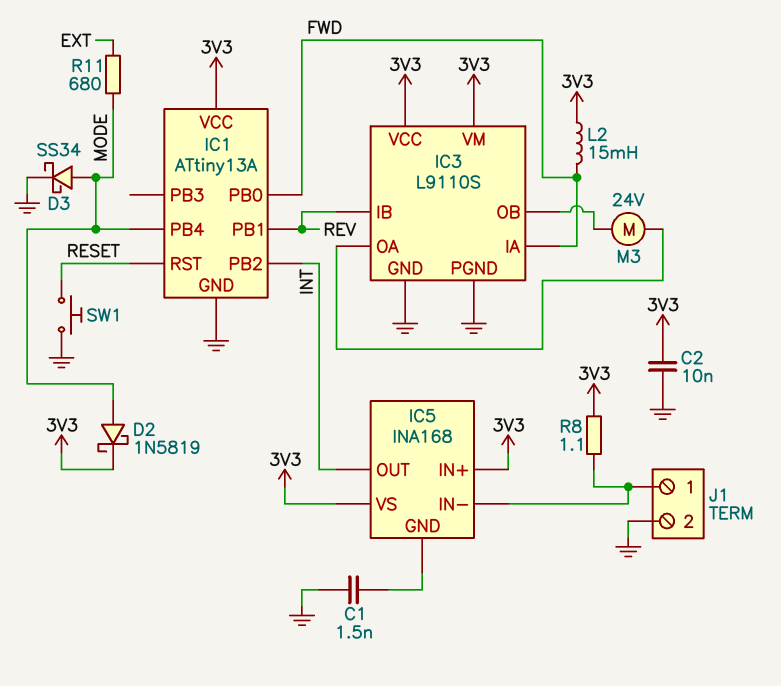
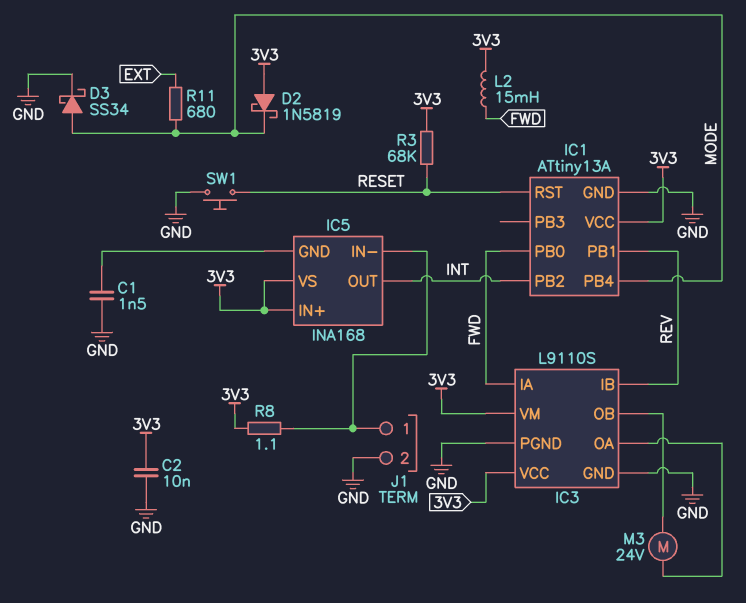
D2: schottky 1N5819 (A MODE, K 3V3) -> schottky 1N5819 (A 3V3, K MODE)
R3: none -> 68k (3V3, RESET)

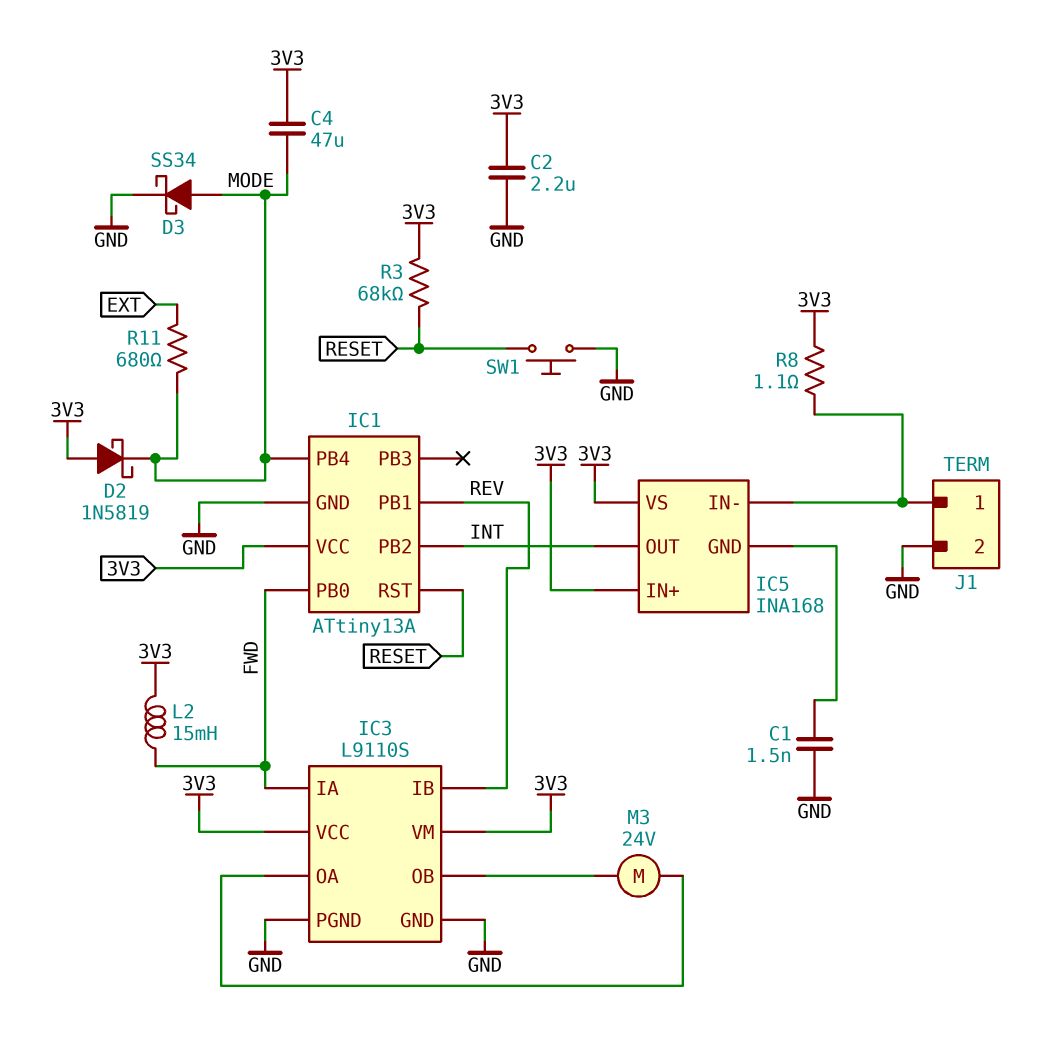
C2: 10nF (3V3, GND) -> 2.2uF (3V3, GND)
C4: none -> 47uF (3V3, MODE)

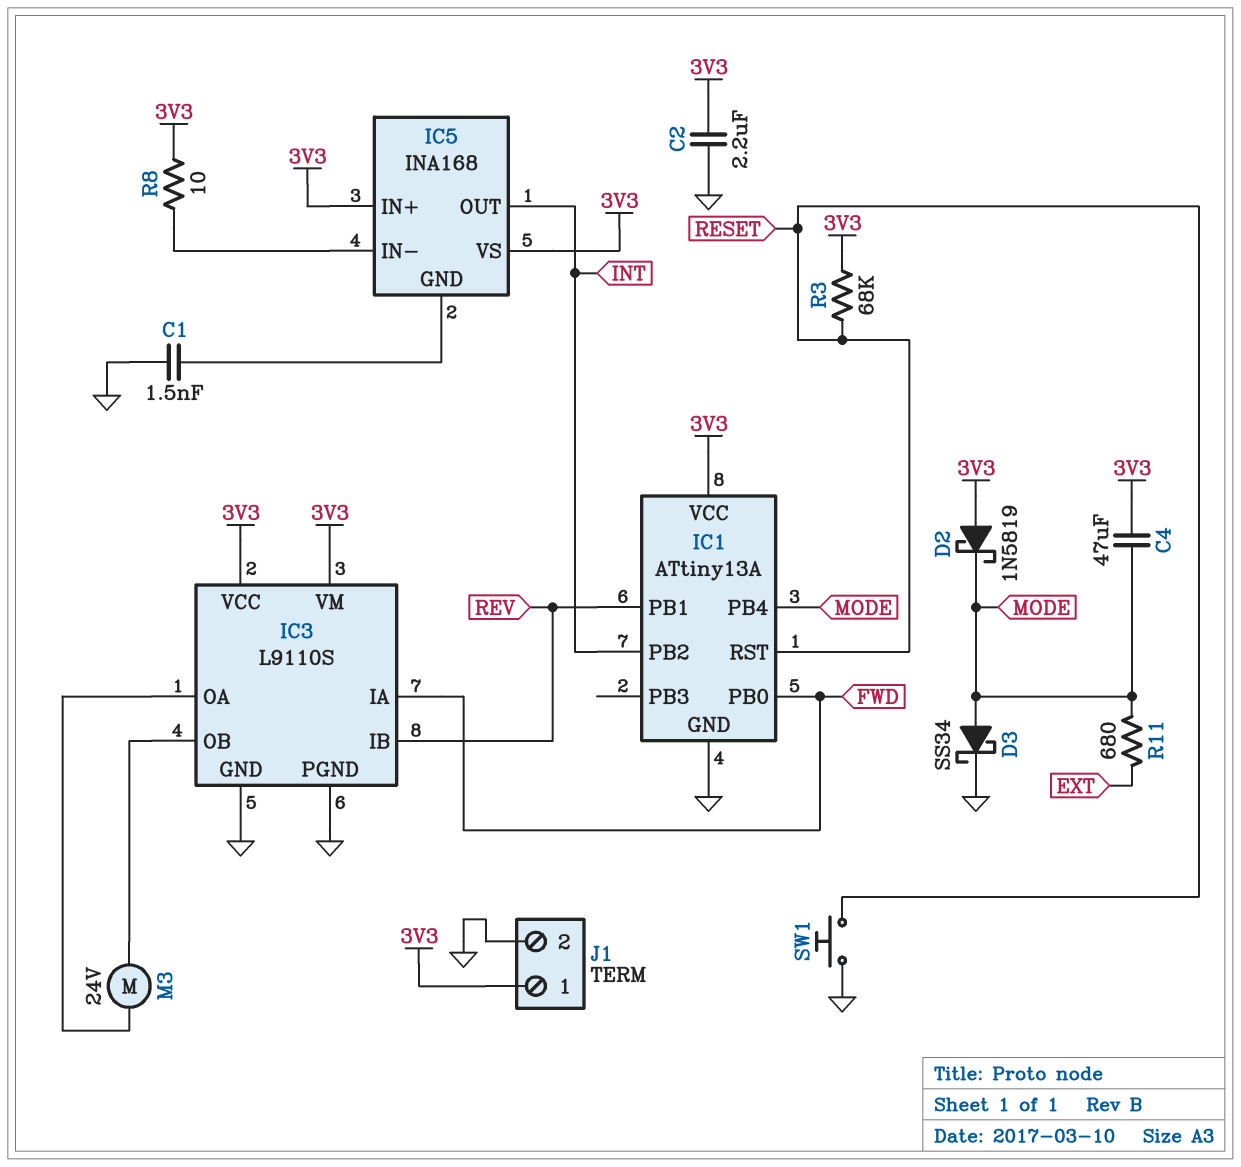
J1 pin 1: IC5/IN- -> 3V3
L2: 15mH (3V3, FWD) -> none
R8: 1.1 (3V3, IC5/IN-) -> 10 (3V3, IC5/IN-)

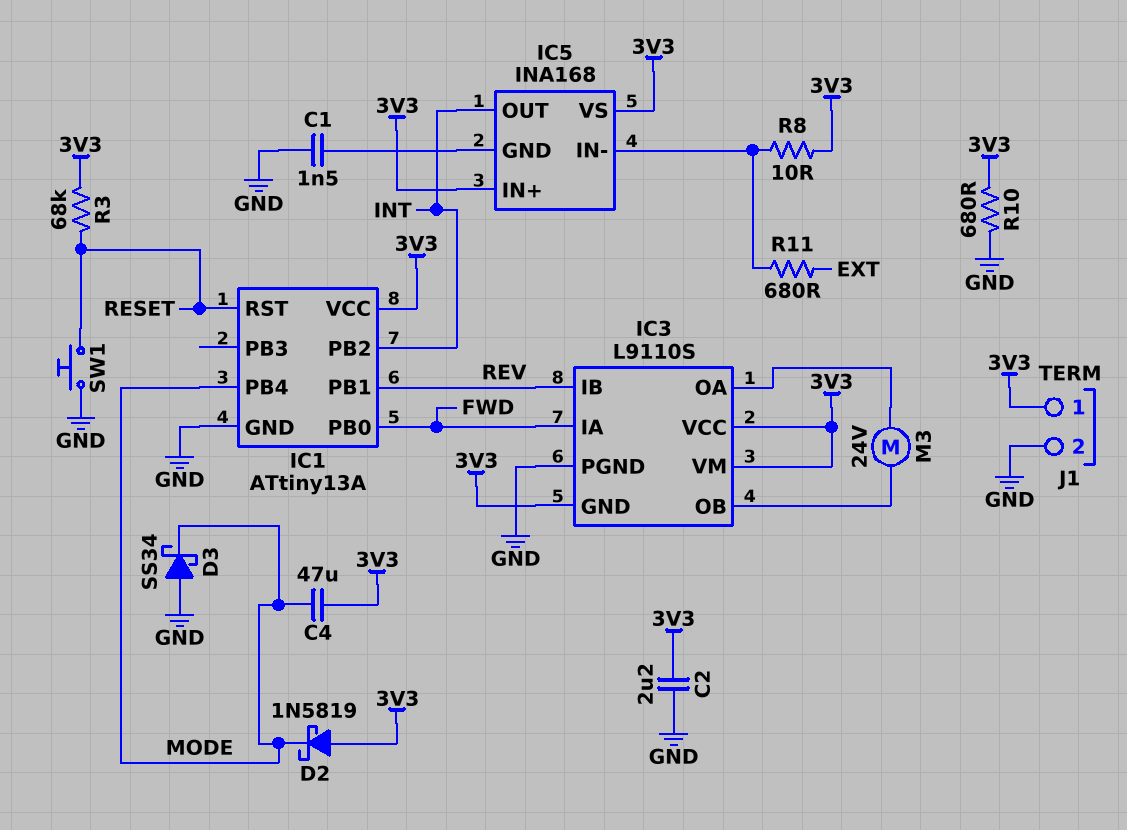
D3: schottky SS34 (A MODE, K GND) -> schottky SS34 (A GND, K MODE)
IC3 pin GND: GND -> 3V3
R10: none -> 680 (3V3, GND)
R11: 680 (EXT, MODE) -> 680 (EXT, IC5/IN-)

